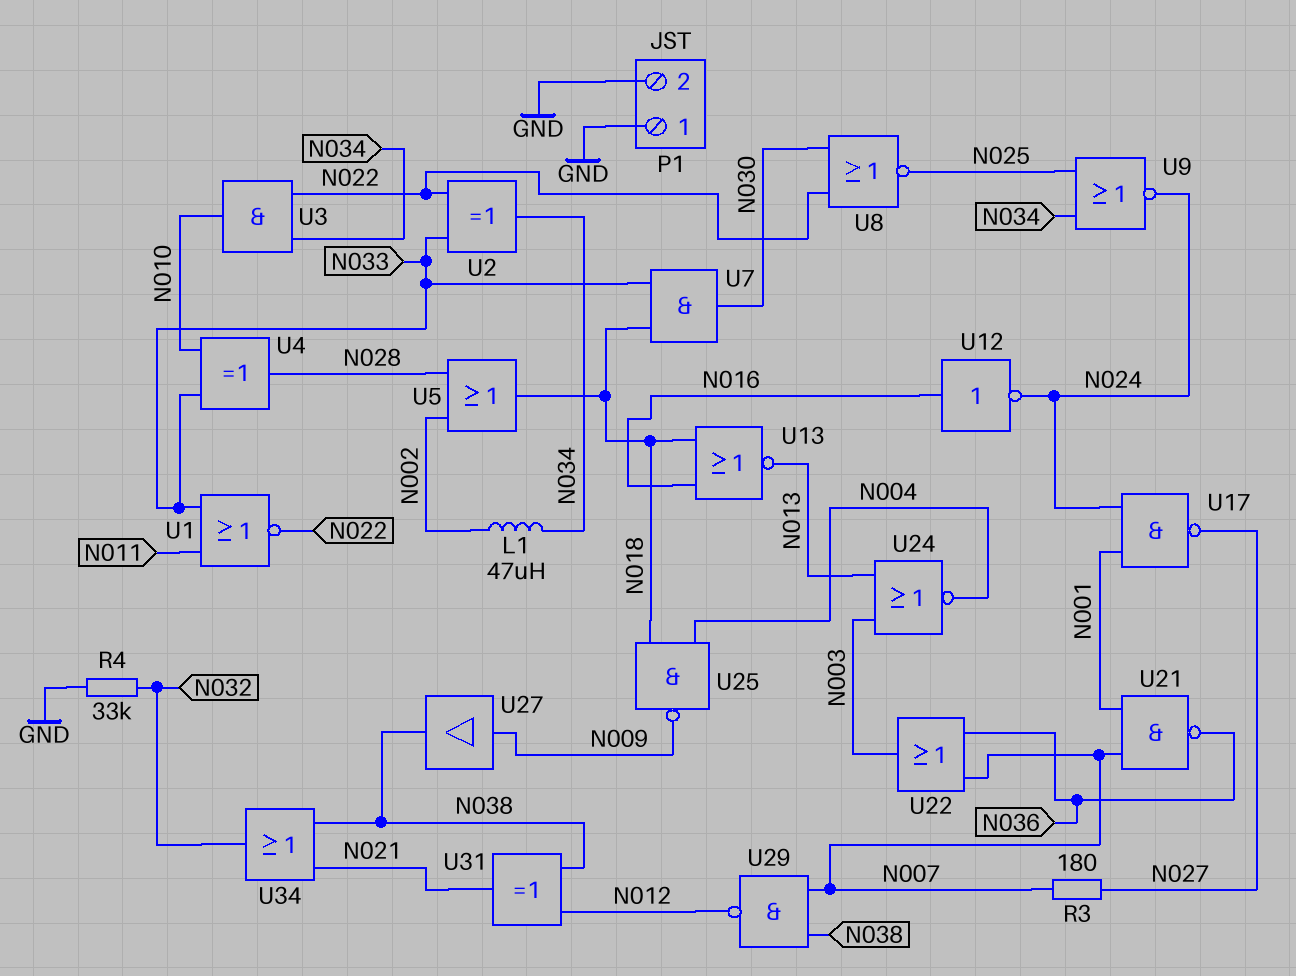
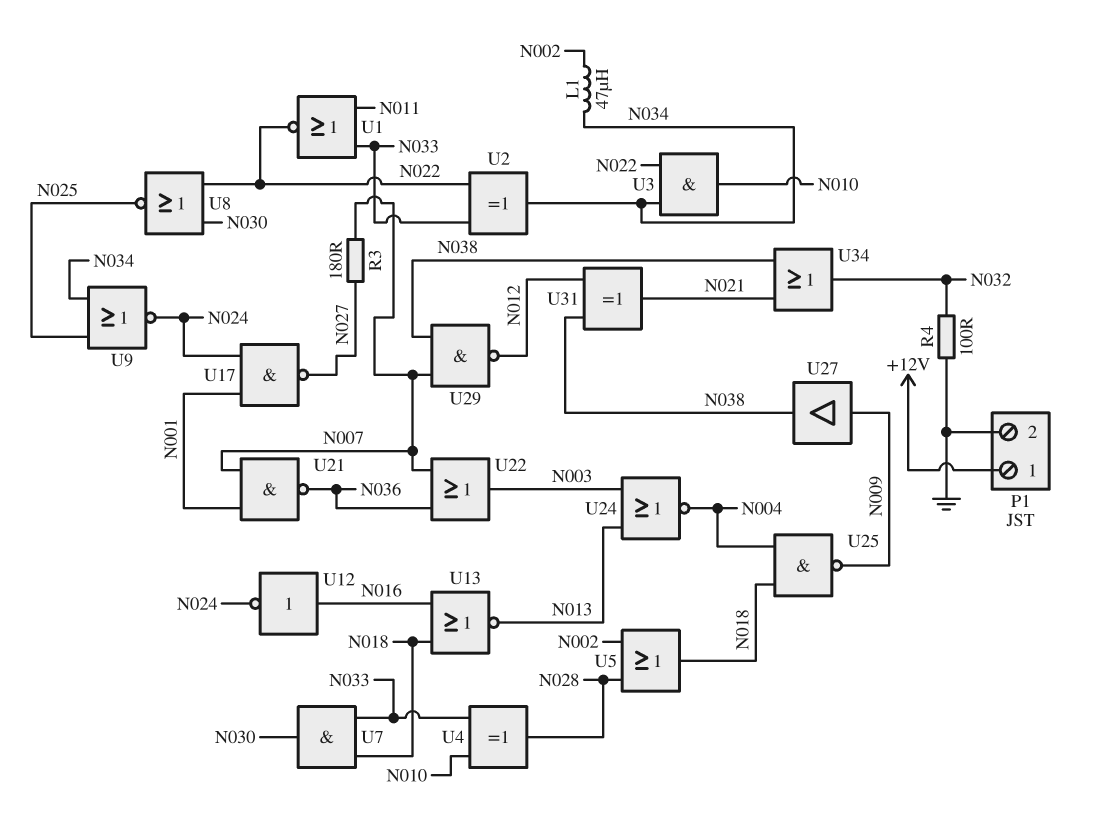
P1 pin 1: GND -> +12V
R4: 33k (GND, N032) -> 100 (GND, N032)

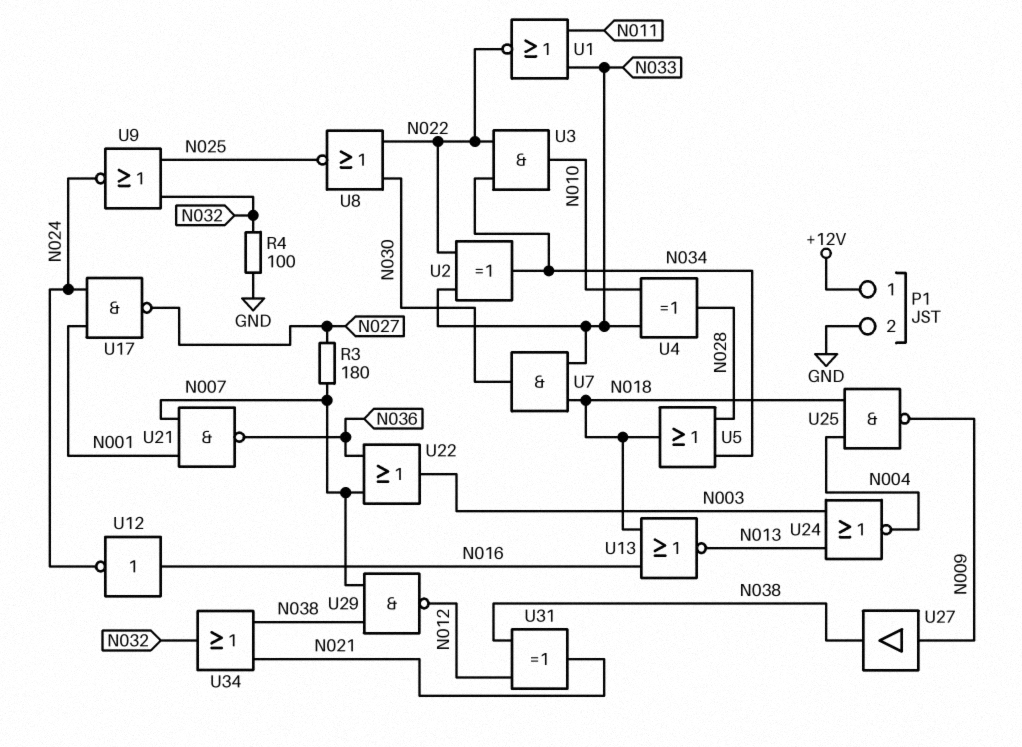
L1: 47uH (N002, N034) -> none
U5: OR (in N002, in N028, out N018) -> OR (in N028, in N034, out N018)
U9: NOR (in N025, in N034, out N024) -> NOR (in N025, in N032, out N024)

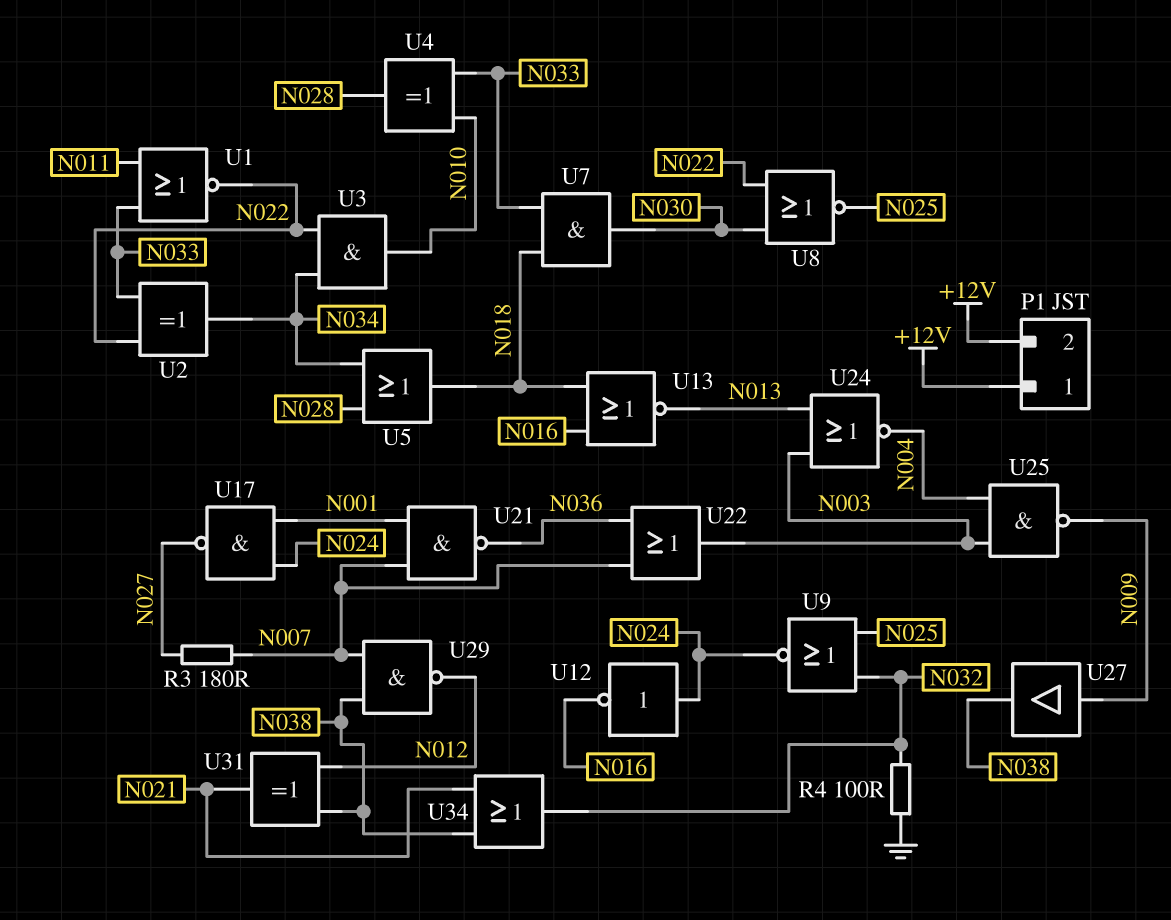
P1 pin 2: GND -> +12V
U12: NOT (in N016, out N024) -> NOT (in N024, out N016)
U25: NAND (in N004, in N018, out N009) -> NAND (in N003, in N004, out N009)

